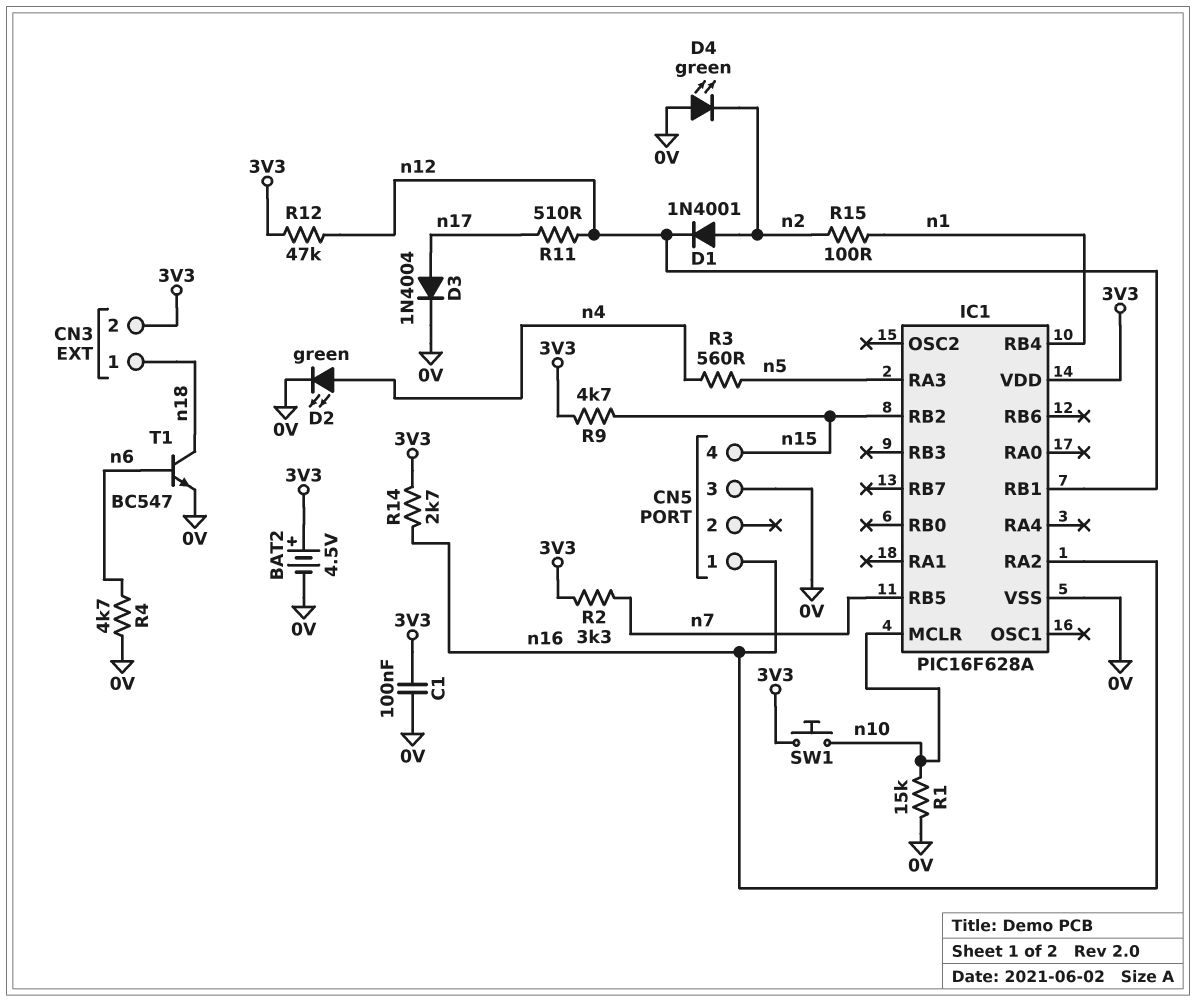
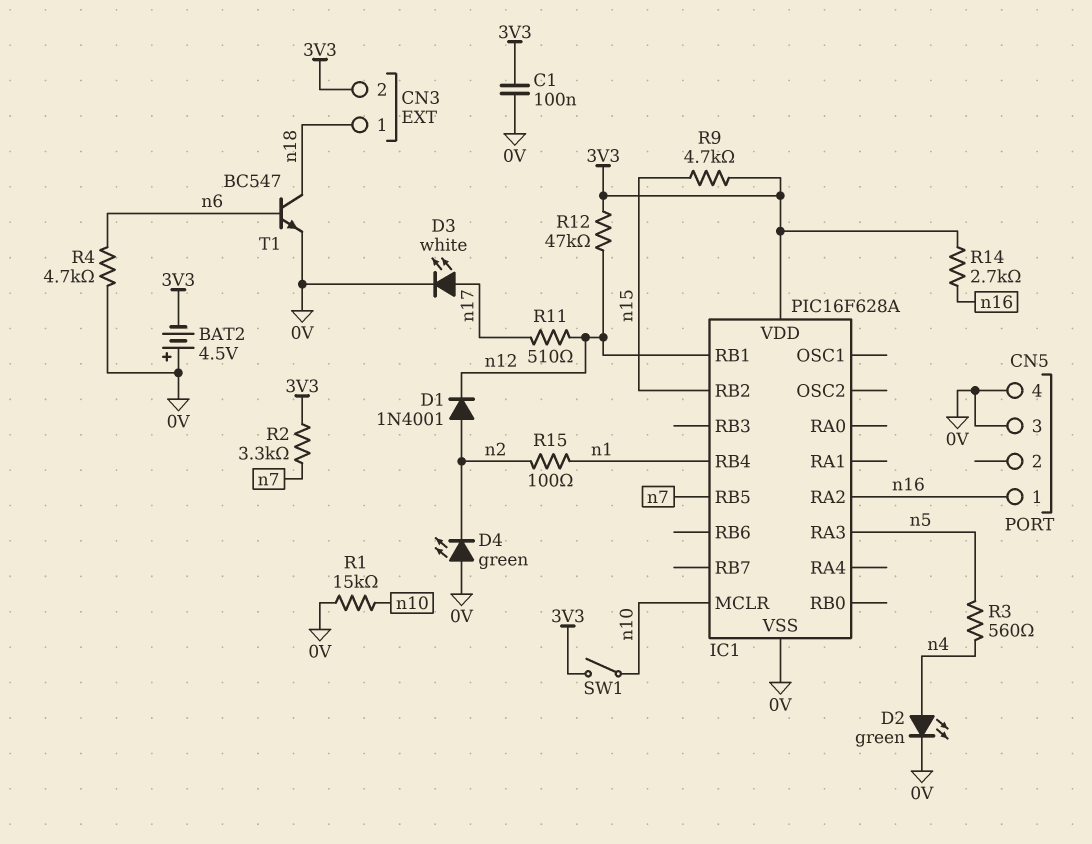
BAT2: 4.5V (plus 3V3, minus 0V) -> 4.5V (plus 0V, minus 3V3)
CN5 pin 4: n15 -> 0V
D3: diode 1N4004 (A n17, K 0V) -> LED white (A n17, K 0V)
SW1: button (3V3, n10) -> switch (3V3, n10)

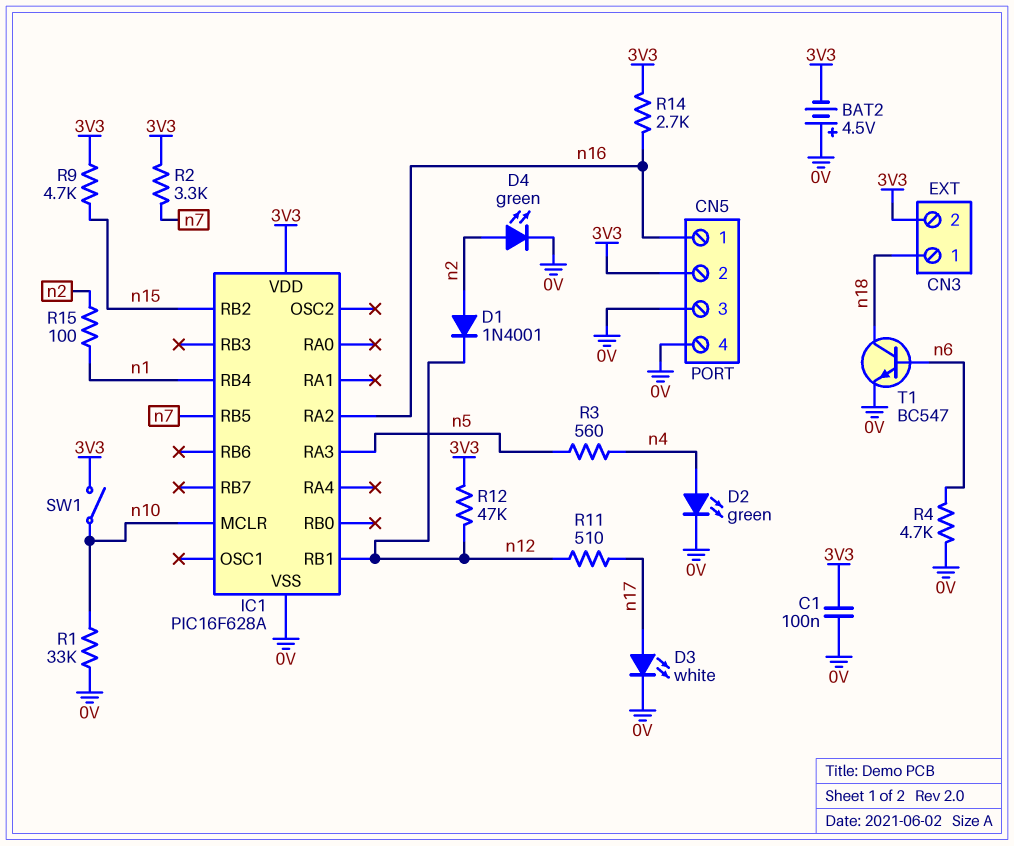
CN5 pin 2: none -> 3V3
D4: LED green (A 0V, K n2) -> LED green (A n2, K 0V)
R1: 15k (0V, n10) -> 33k (0V, n10)

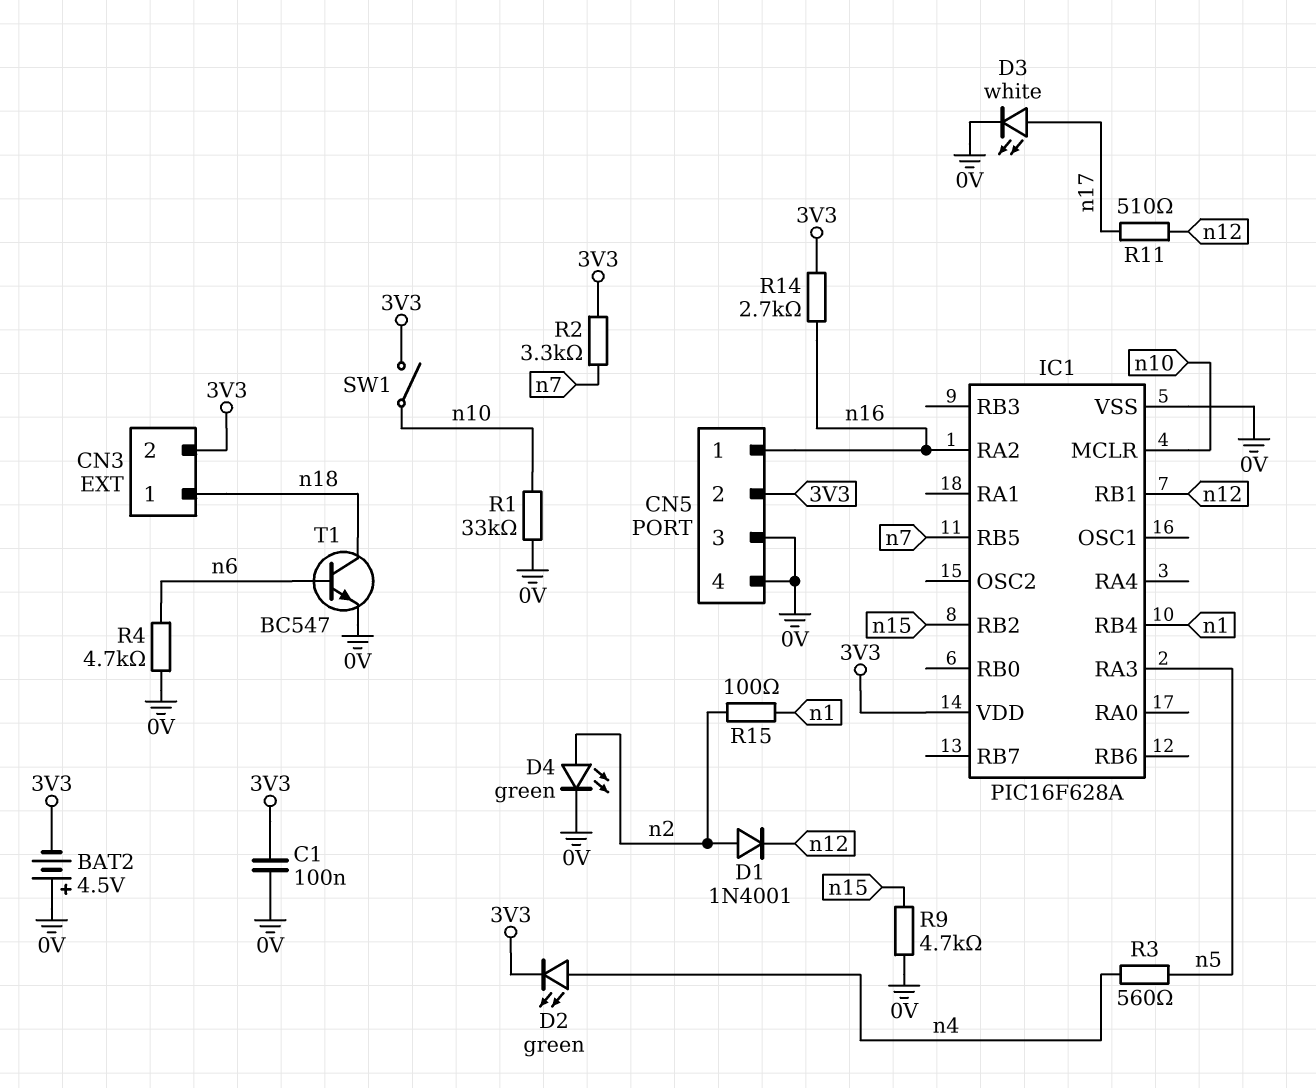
D2: LED green (A n4, K 0V) -> LED green (A n4, K 3V3)
R9: 4.7k (3V3, n15) -> 4.7k (0V, n15)
R12: 47k (3V3, n12) -> none

